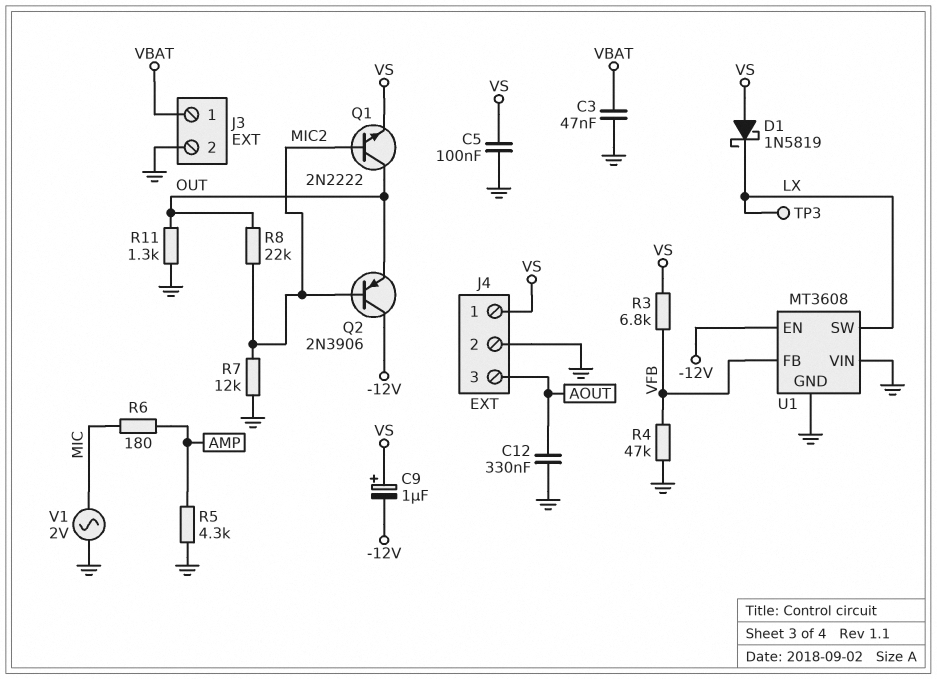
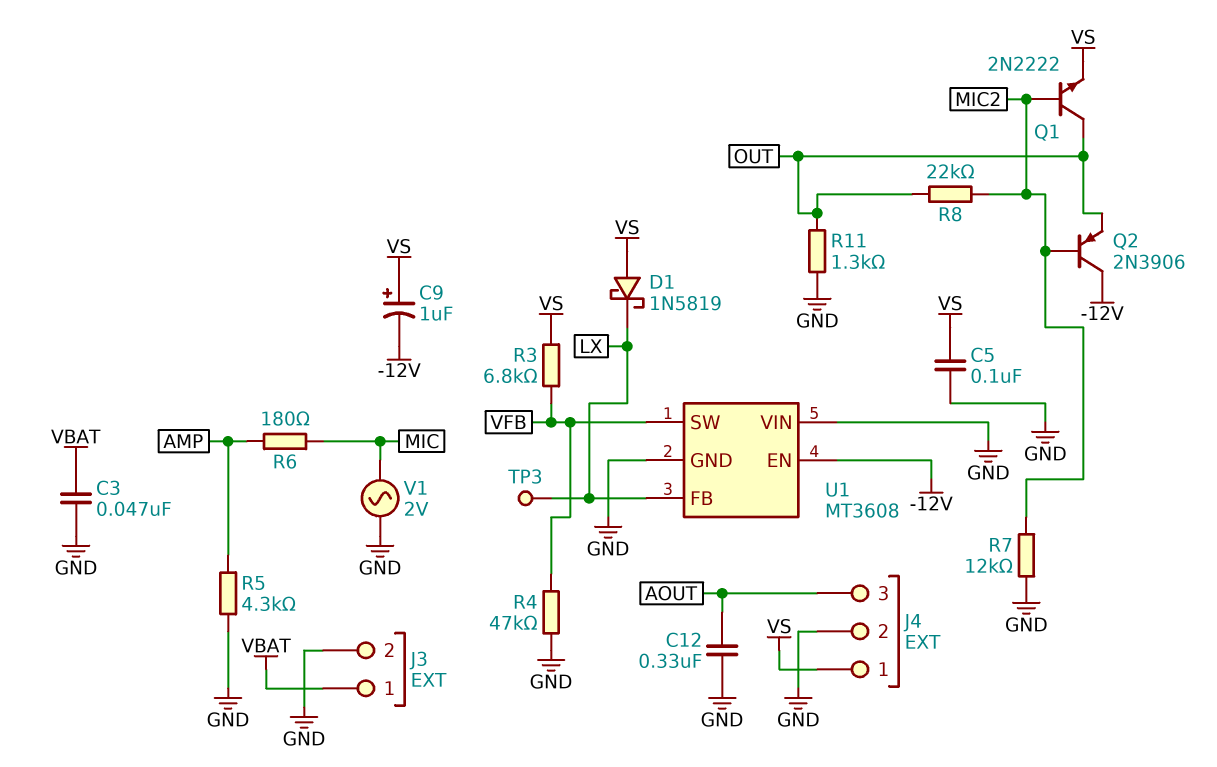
U1 pin FB: VFB -> LX
U1 pin SW: LX -> VFB

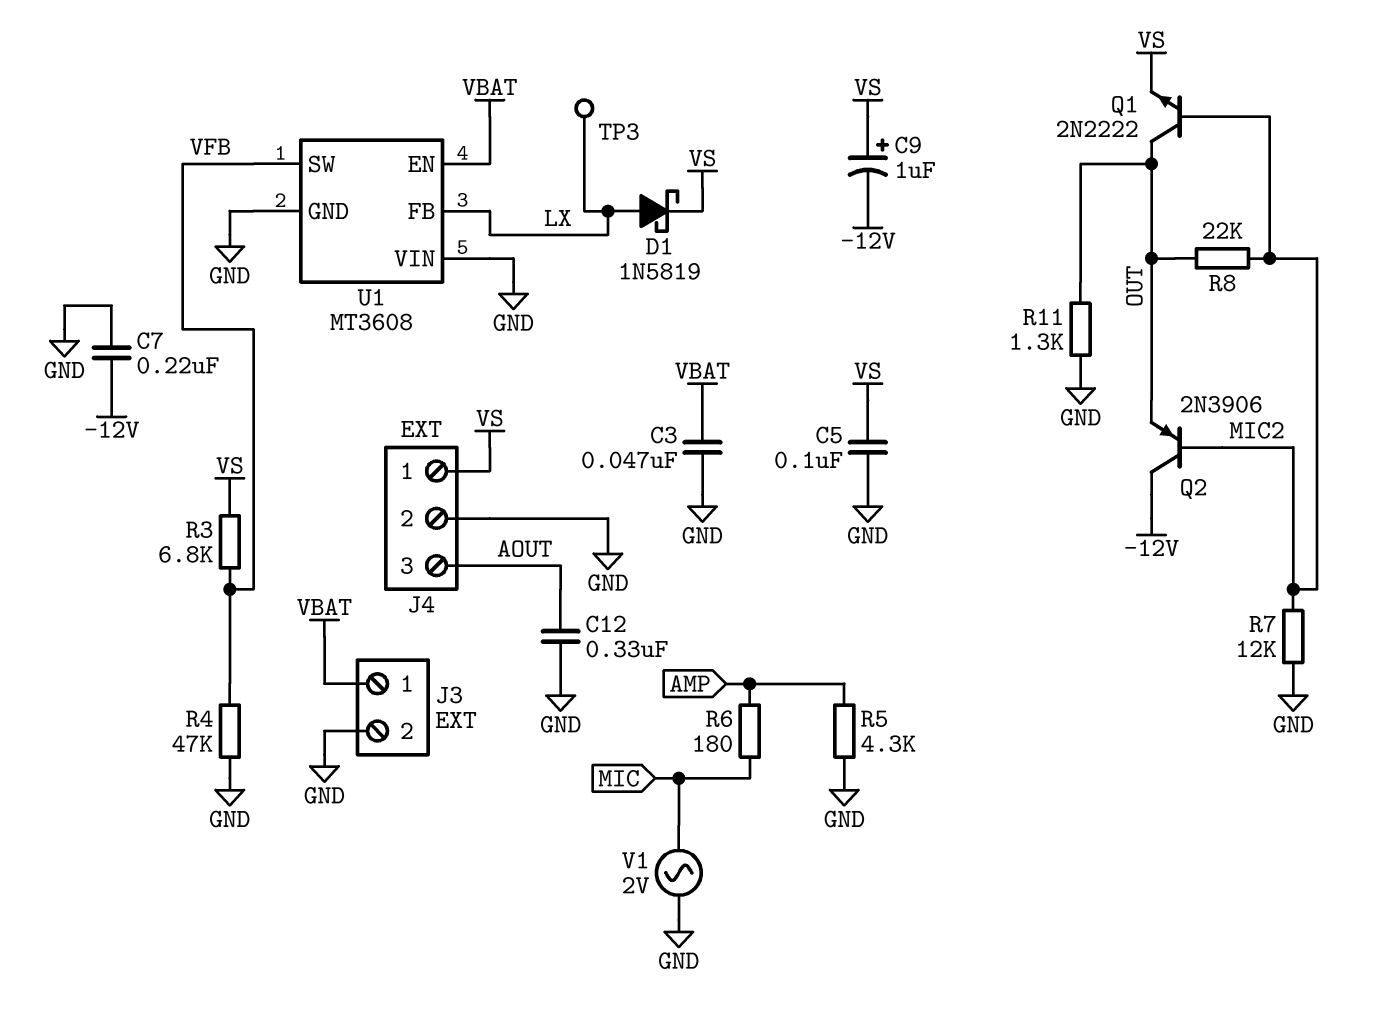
C7: none -> 220nF (-12V, GND)
D1: schottky 1N5819 (A VS, K LX) -> schottky 1N5819 (A LX, K VS)
U1 pin EN: -12V -> VBAT

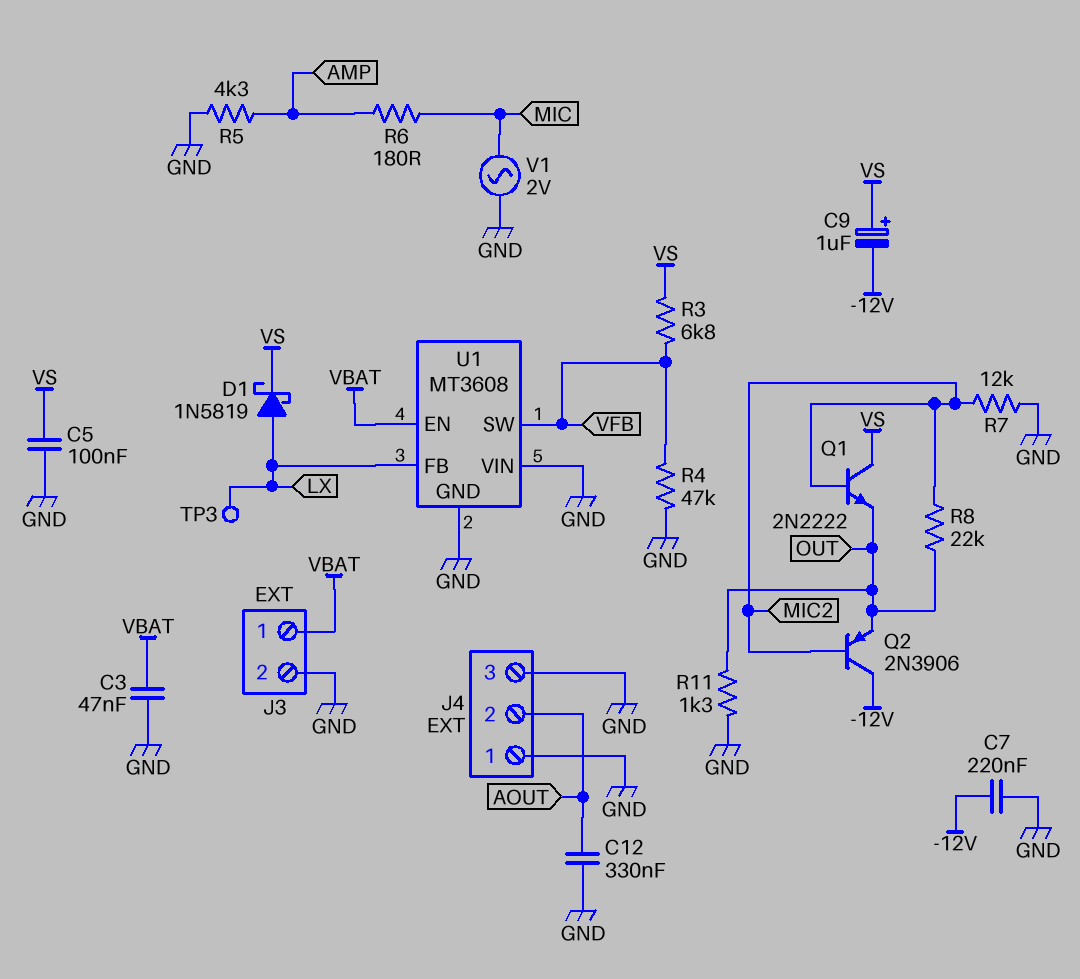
J4 pin 1: VS -> GND
J4 pin 2: GND -> AOUT
J4 pin 3: AOUT -> GND
Q1: NPN 2N2222 (B MIC2, C OUT, E VS) -> NPN 2N2222 (B MIC2, C VS, E OUT)

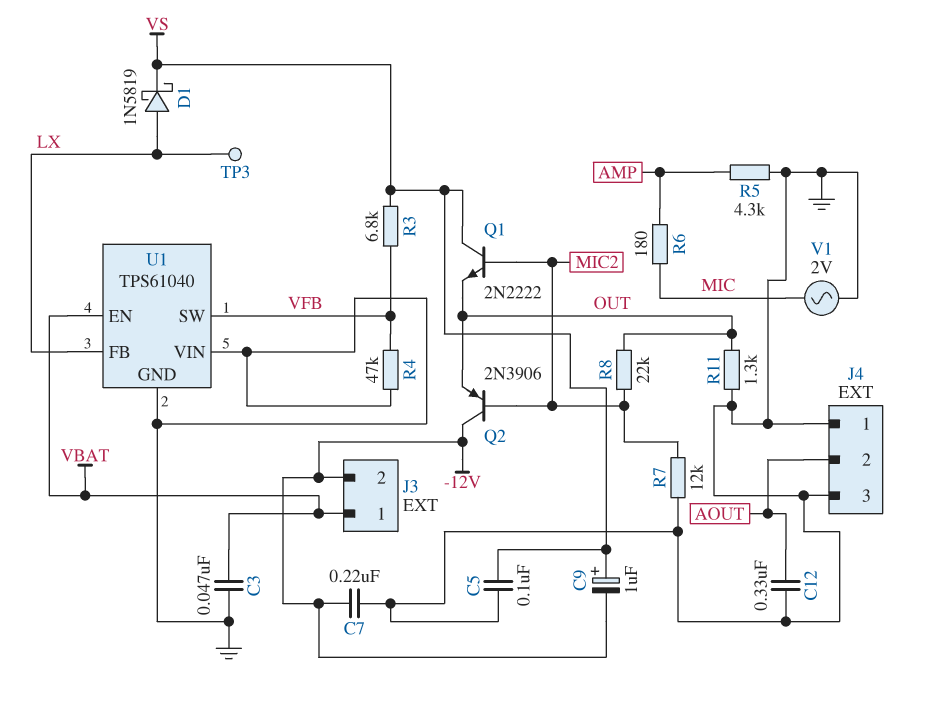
J3 pin 2: GND -> -12V
U1: MT3608 -> TPS61040

